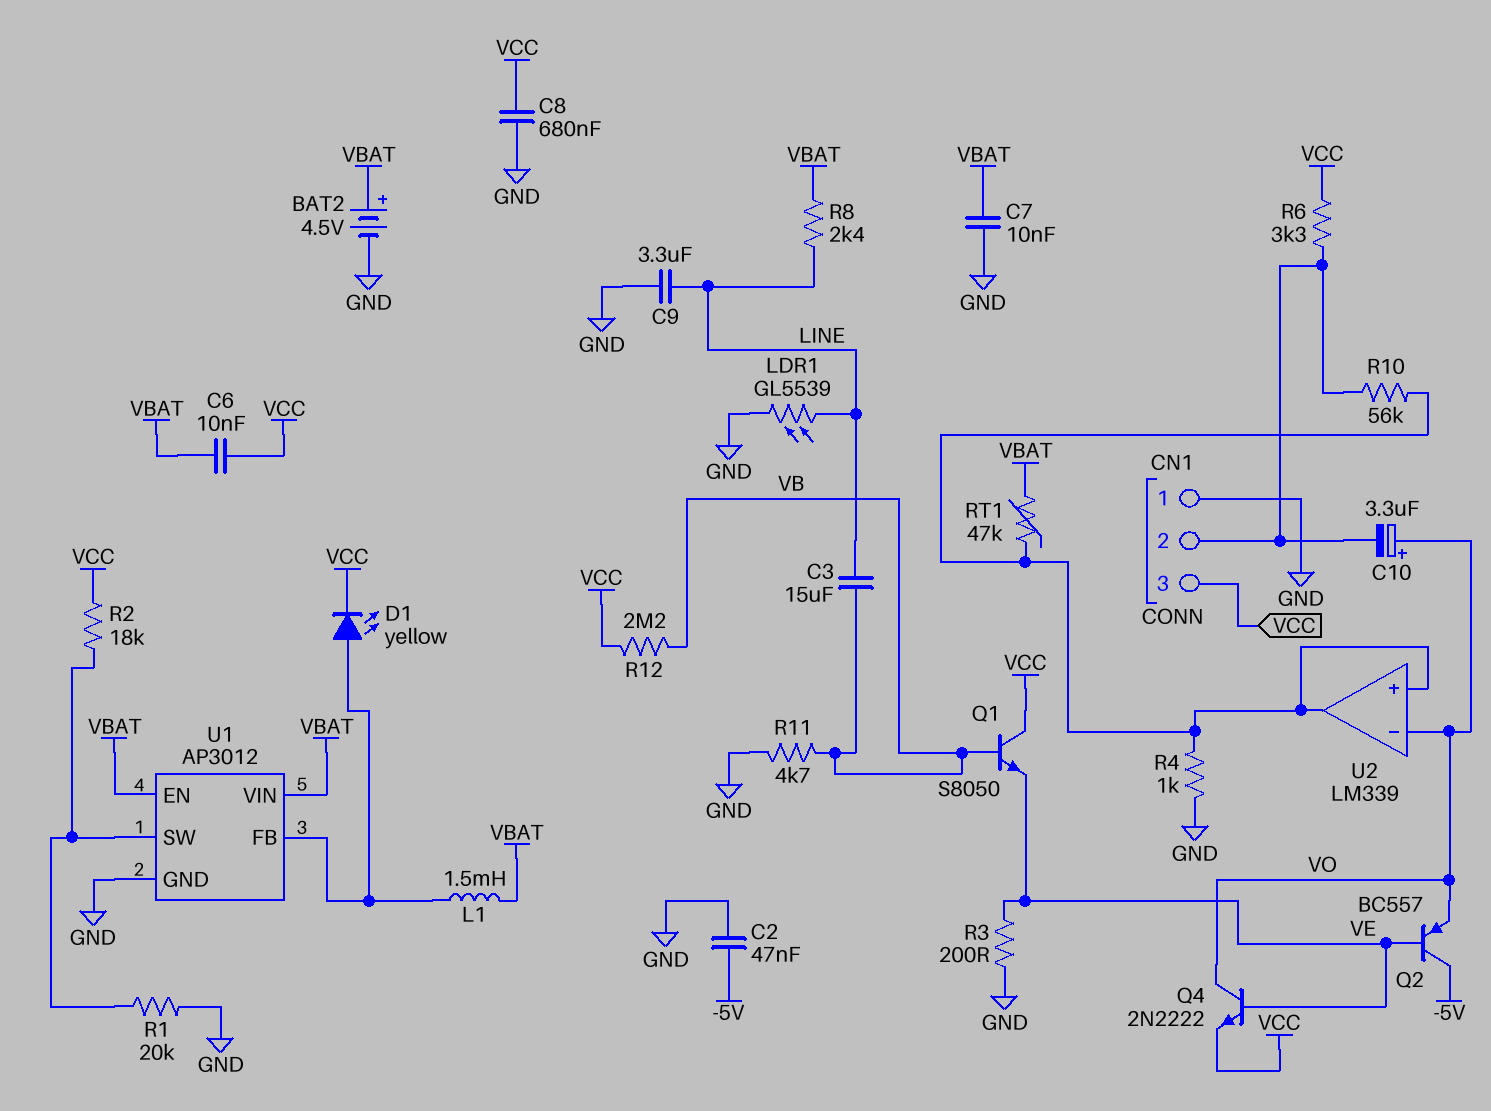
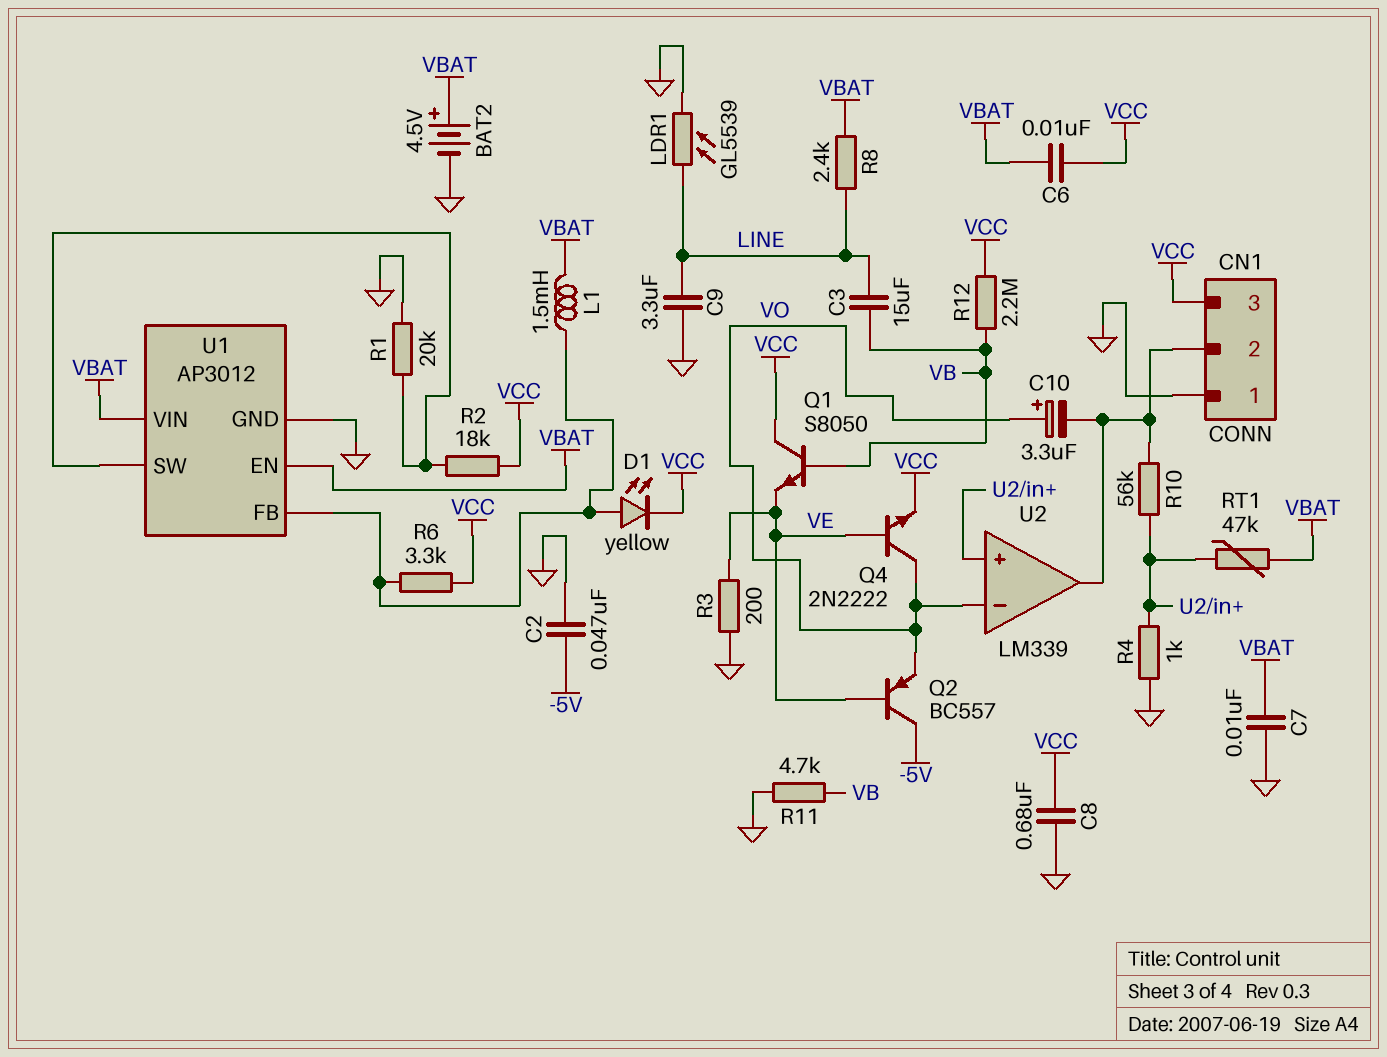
R6: 3.3k (CN1/2, VCC) -> 3.3k (U1/FB, VCC)
U2 pin out: U2/in+ -> CN1/2

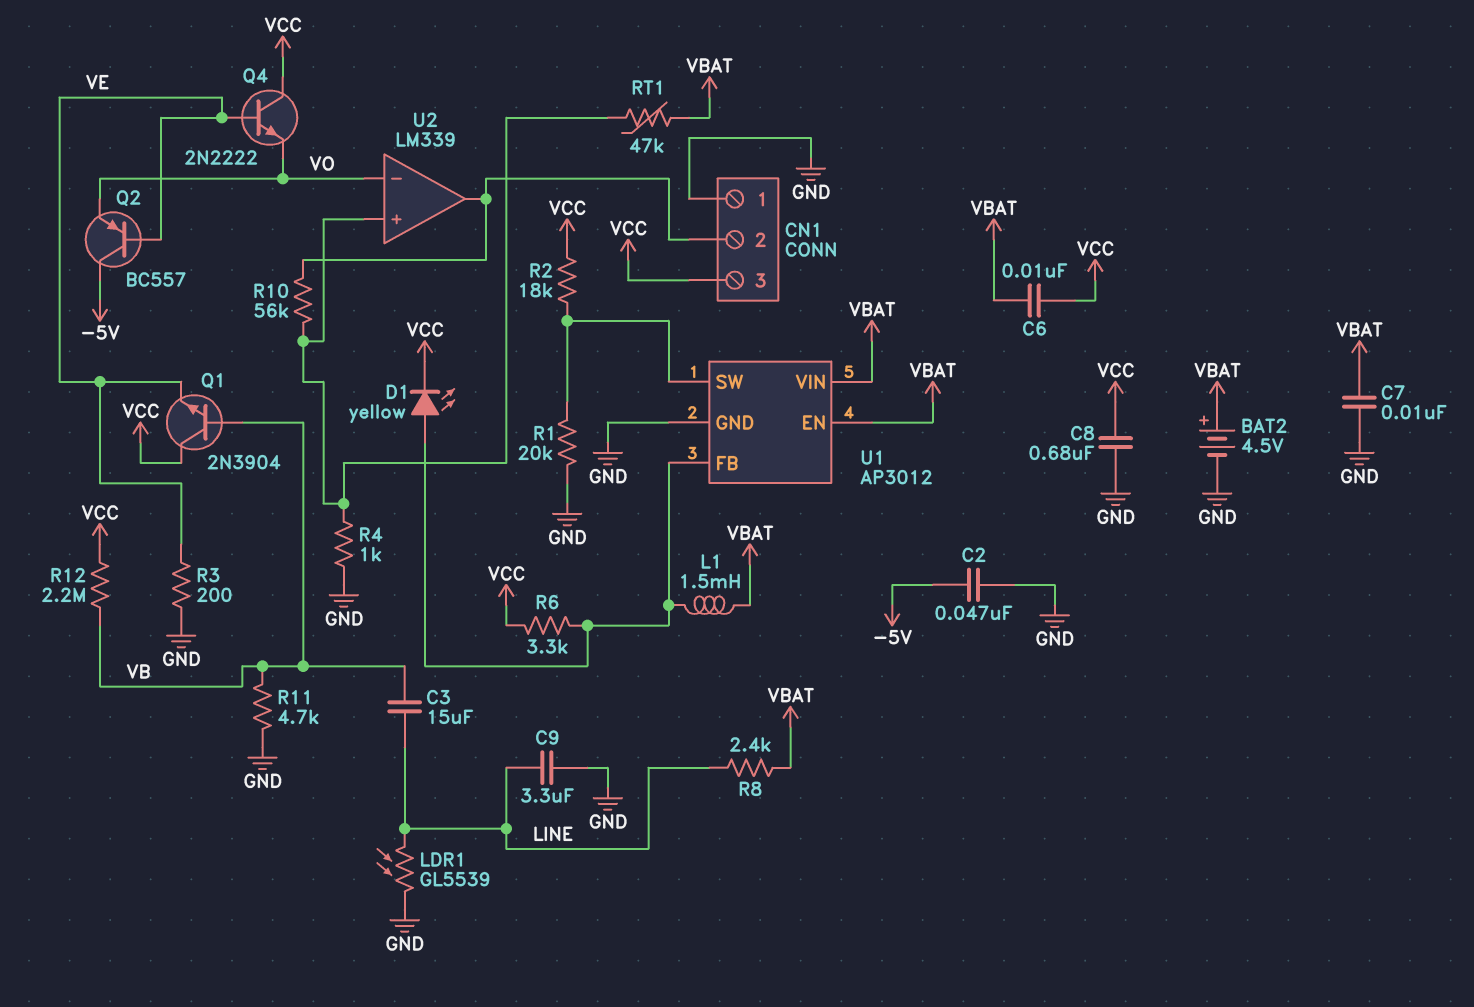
C10: 3.3uF (plus VO, minus CN1/2) -> none
Q1: NPN S8050 (B VB, C VCC, E VE) -> NPN 2N3904 (B VB, C VCC, E VE)
Q4: NPN 2N2222 (B VE, C VO, E VCC) -> NPN 2N2222 (B VE, C VCC, E VO)

